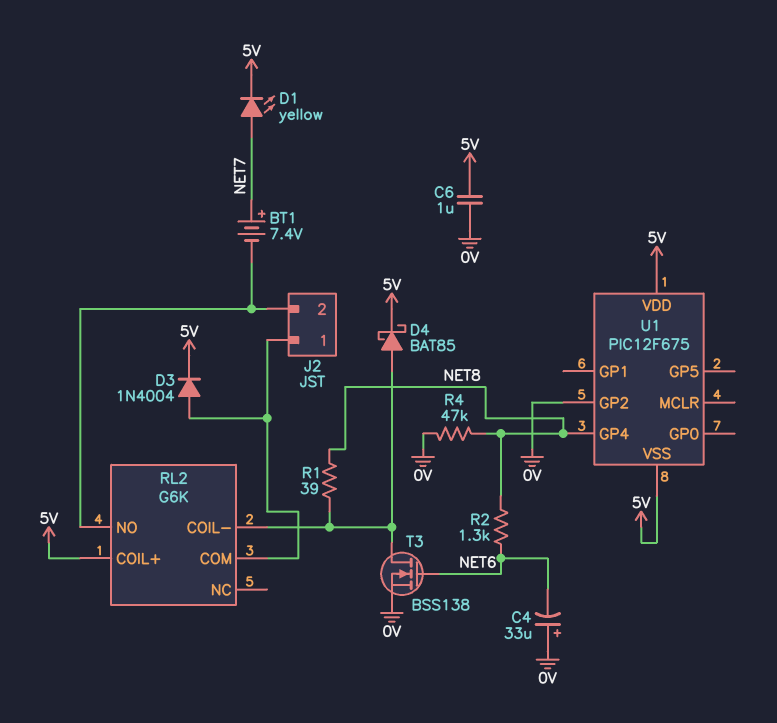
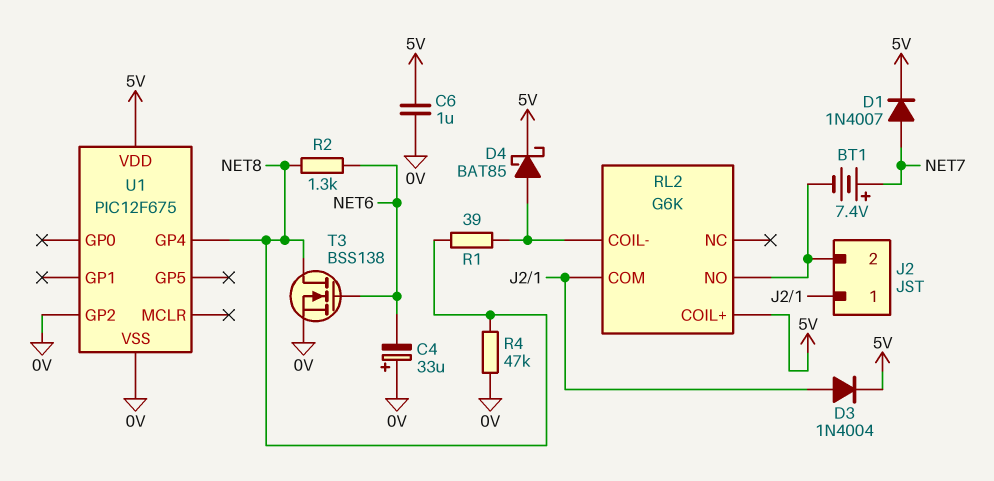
D1: LED yellow (A NET7, K 5V) -> diode 1N4007 (A NET7, K 5V)
T3: NMOS BSS138 (G NET6, D RL2/COIL-, S 0V) -> NMOS BSS138 (G NET6, D NET8, S 0V)
U1 pin VSS: 5V -> 0V

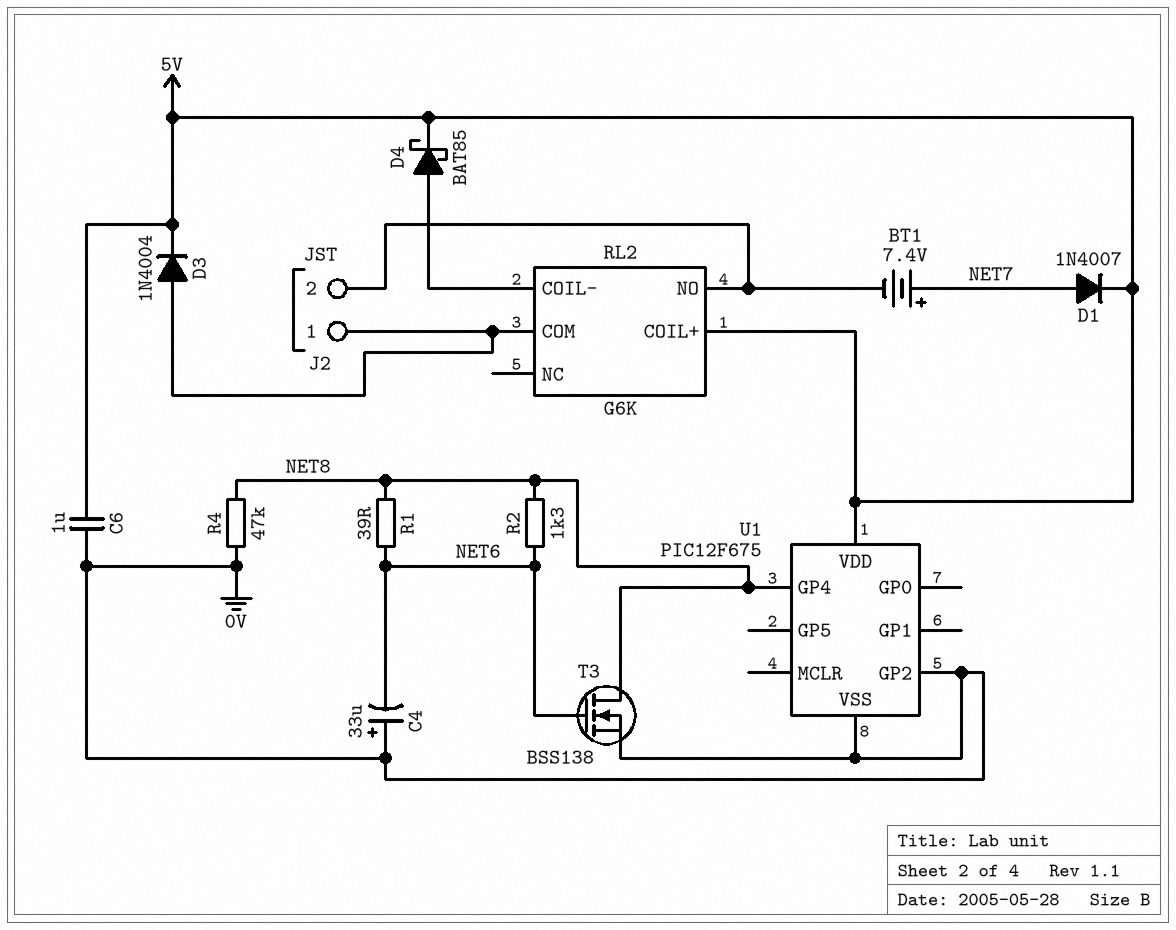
R1: 39 (NET8, RL2/COIL-) -> 39 (NET6, NET8)

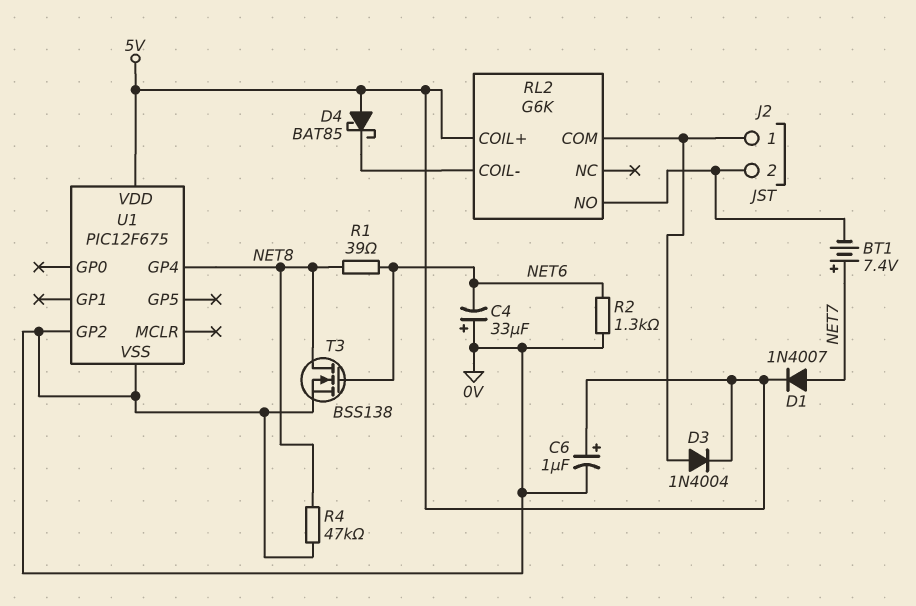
C6: 1uF (0V, 5V) -> 1uF (plus 5V, minus 0V)
D4: schottky BAT85 (A RL2/COIL-, K 5V) -> schottky BAT85 (A 5V, K RL2/COIL-)
R2: 1.3k (NET6, NET8) -> 1.3k (0V, NET6)

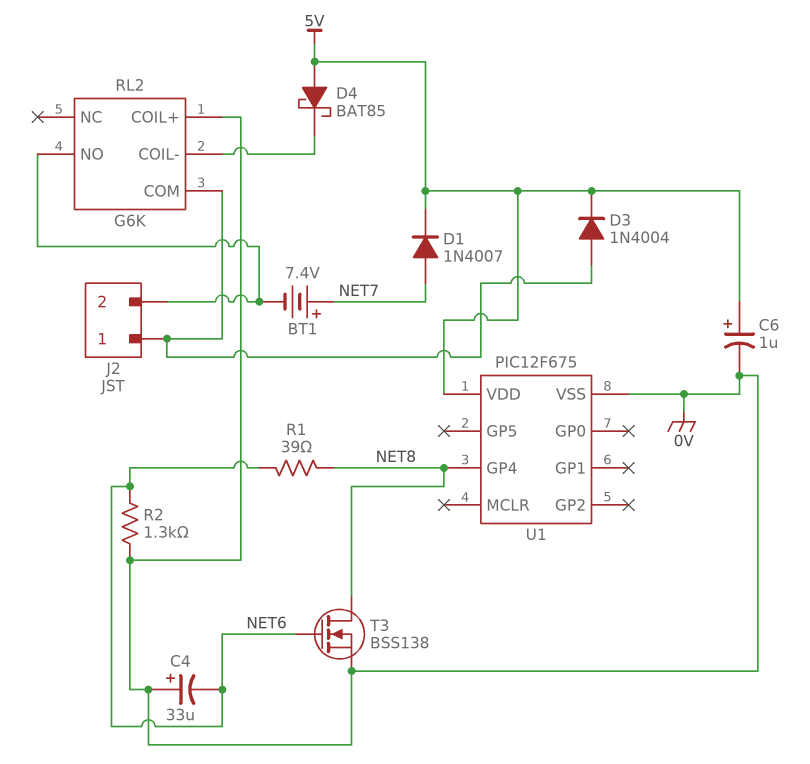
R4: 47k (0V, NET8) -> none
RL2 pin COIL+: 5V -> 0V
U1 pin GP2: 0V -> none

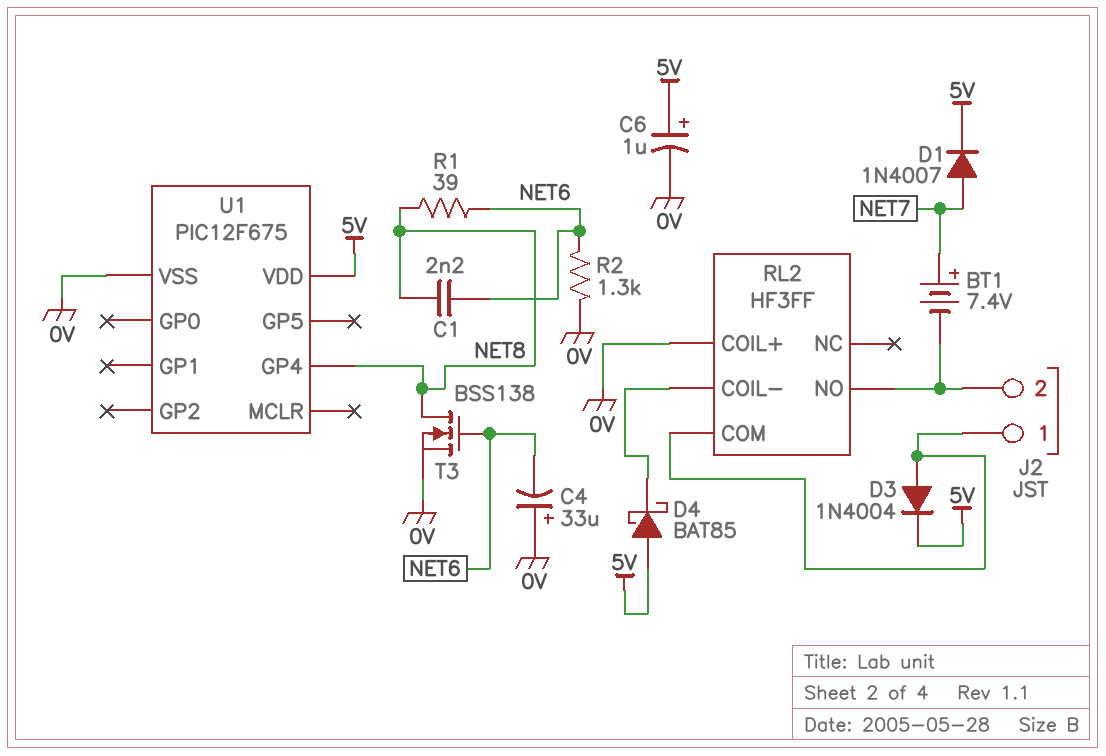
C1: none -> 2.2nF (NET6, NET8)
RL2: G6K -> HF3FF

